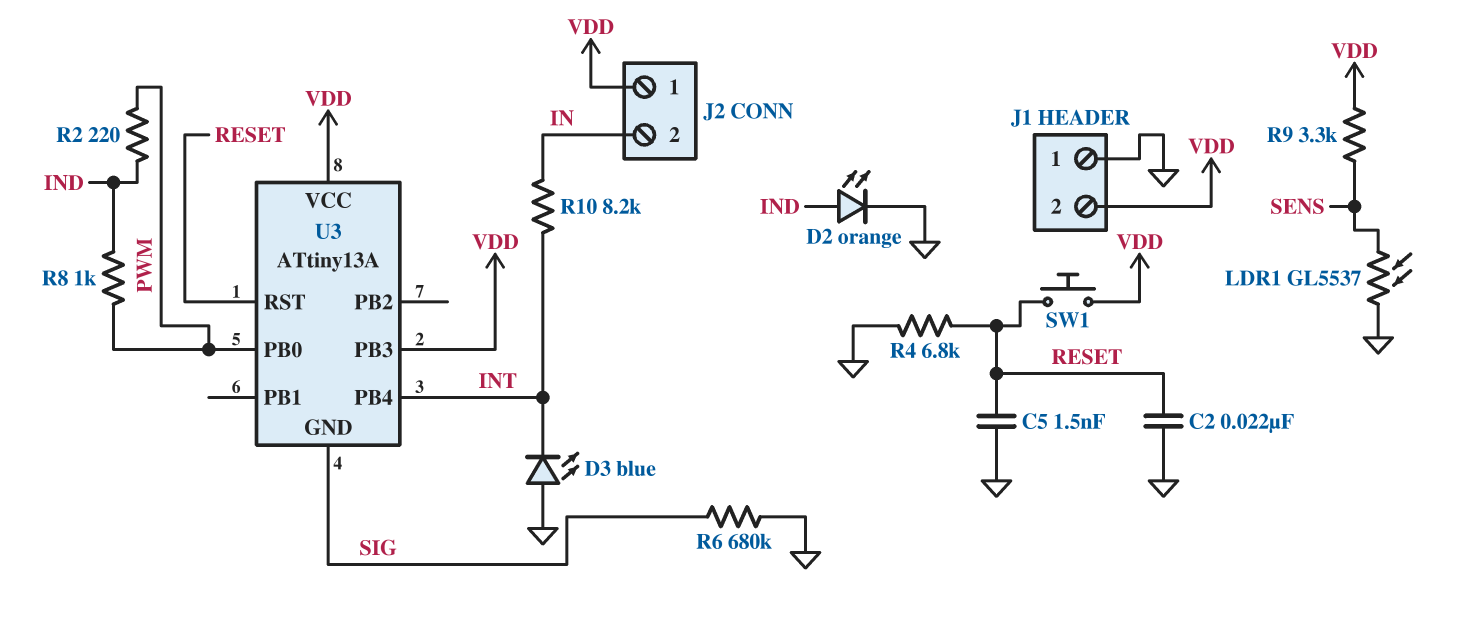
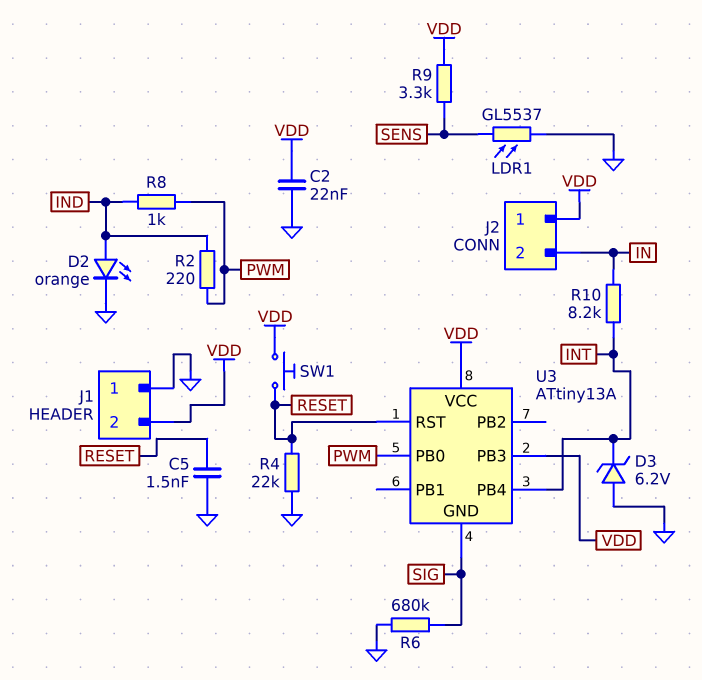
C2: 22nF (GND, RESET) -> 22nF (GND, VDD)
D3: LED blue (A GND, K INT) -> zener 6.2V (A GND, K INT)
R4: 6.8k (GND, RESET) -> 22k (GND, RESET)

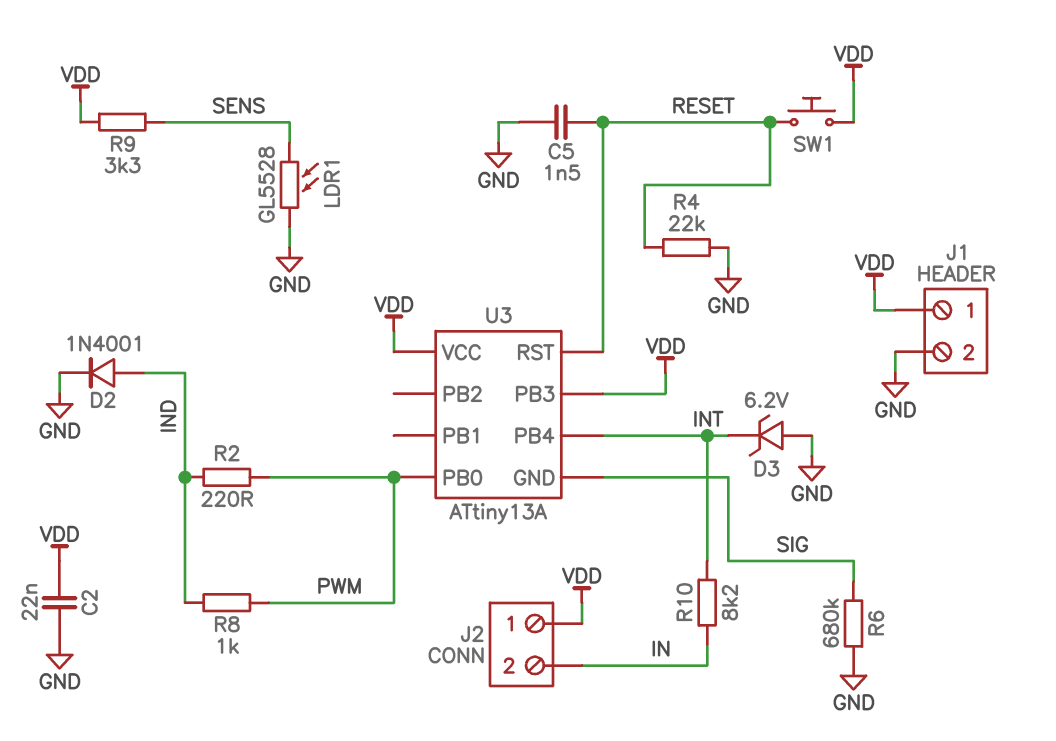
D2: LED orange (A IND, K GND) -> diode 1N4001 (A IND, K GND)
J1 pin 1: GND -> VDD
J1 pin 2: VDD -> GND
LDR1: GL5537 (GND, SENS) -> GL5528 (GND, SENS)

